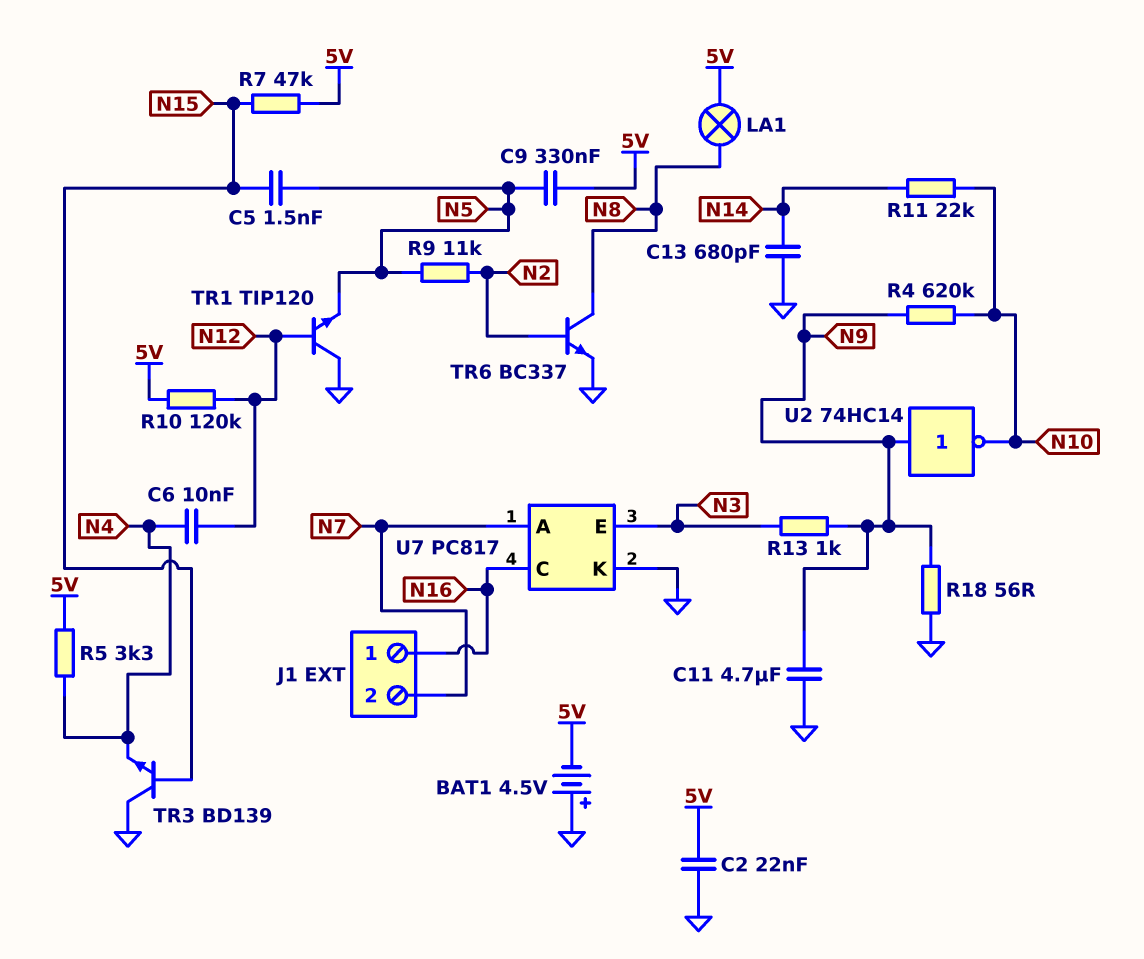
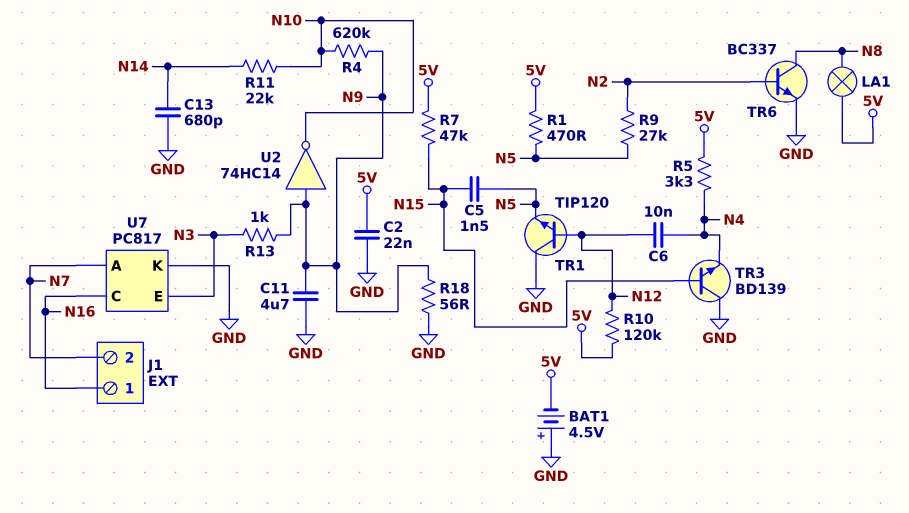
C9: 330nF (5V, N5) -> none
R1: none -> 470 (5V, N5)
R9: 11k (N2, N5) -> 27k (N2, N5)

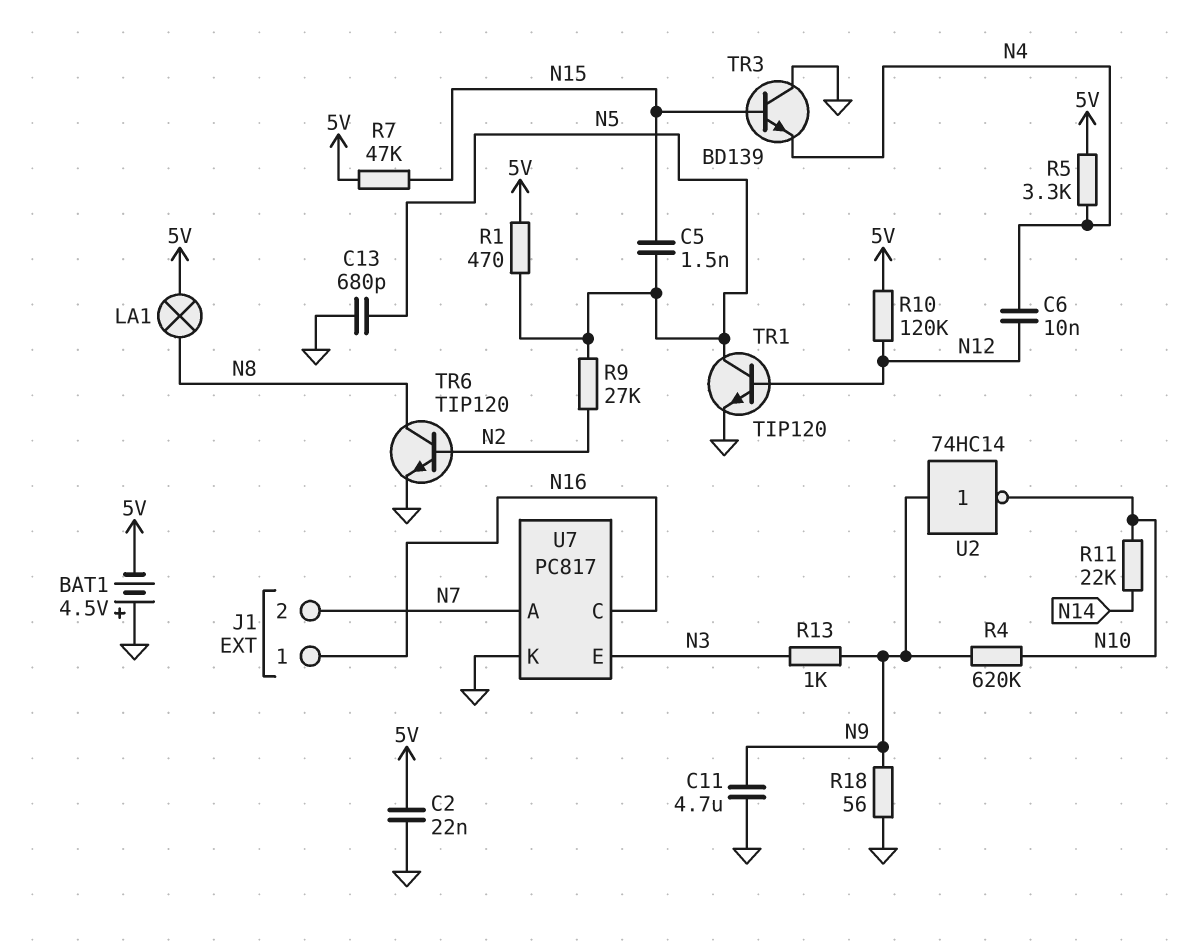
C13: 680pF (GND, N14) -> 680pF (GND, N5)
TR1: NPN TIP120 (B N12, C GND, E N5) -> NPN TIP120 (B N12, C N5, E GND)
TR6: NPN BC337 (B N2, C N8, E GND) -> NPN TIP120 (B N2, C N8, E GND)

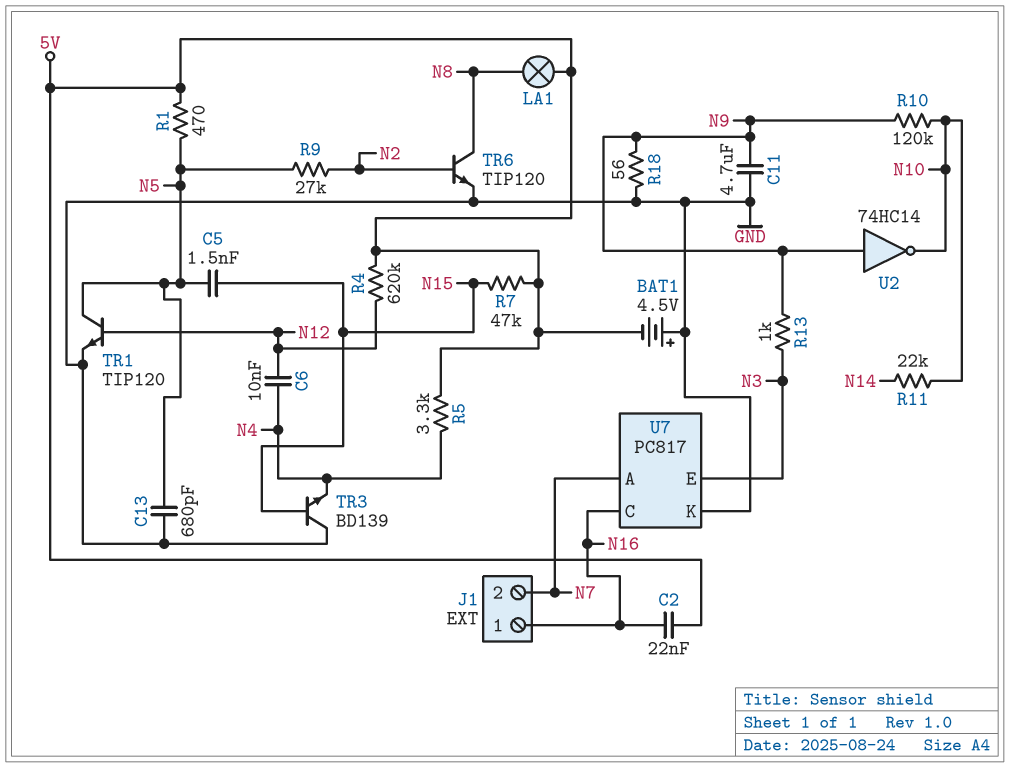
C2: 22nF (5V, GND) -> 22nF (5V, N16)
R4: 620k (N9, N10) -> 620k (5V, N12)
R10: 120k (5V, N12) -> 120k (N9, N10)

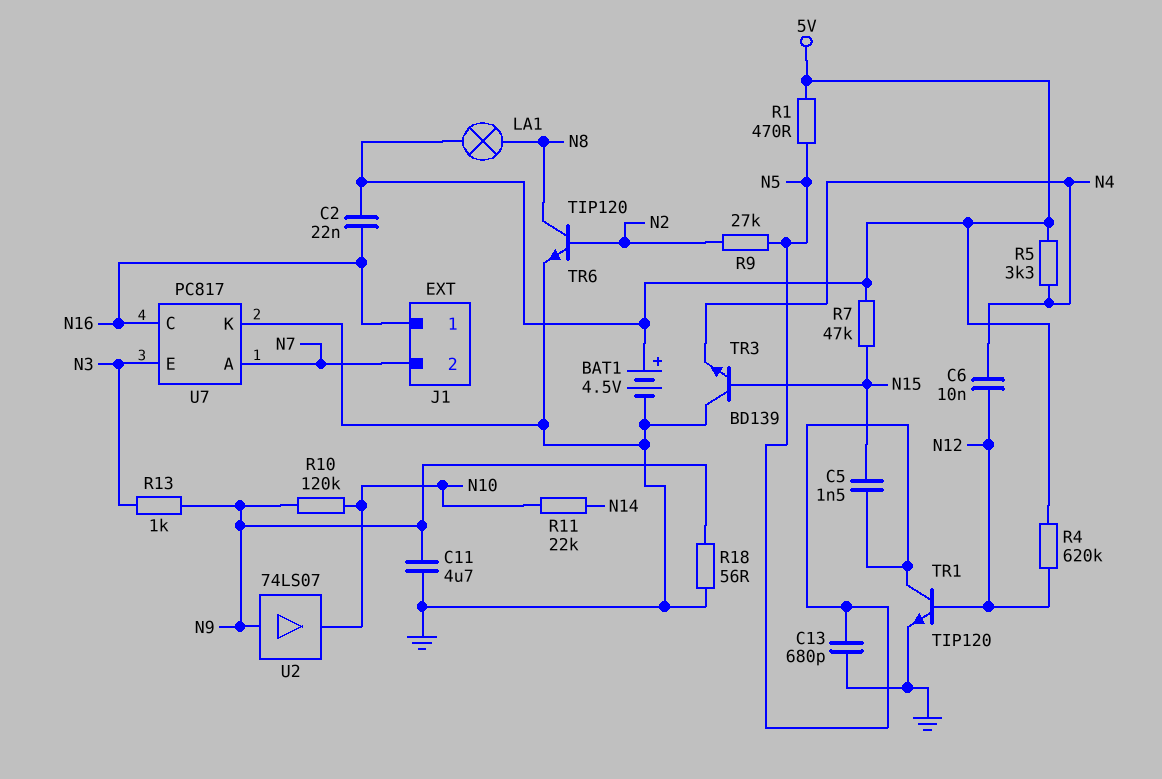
BAT1: 4.5V (plus GND, minus 5V) -> 4.5V (plus 5V, minus GND)
U2: NOT 74HC14 (in N9, out N10) -> buffer 74LS07 (in N9, out N10)

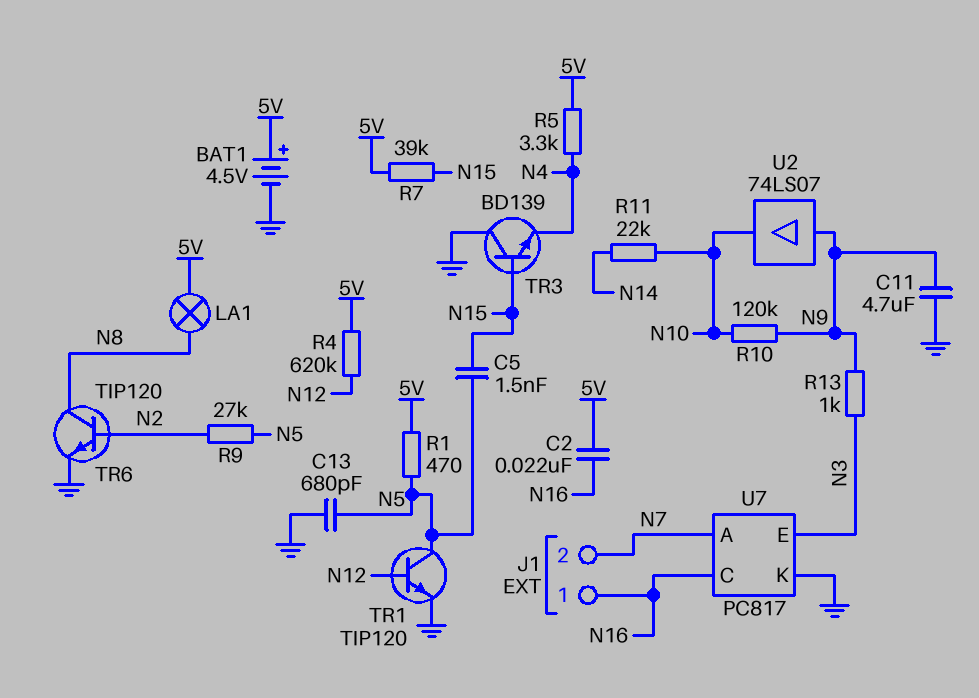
C6: 10nF (N4, N12) -> none
R7: 47k (5V, N15) -> 39k (5V, N15)
R18: 56 (GND, N9) -> none

